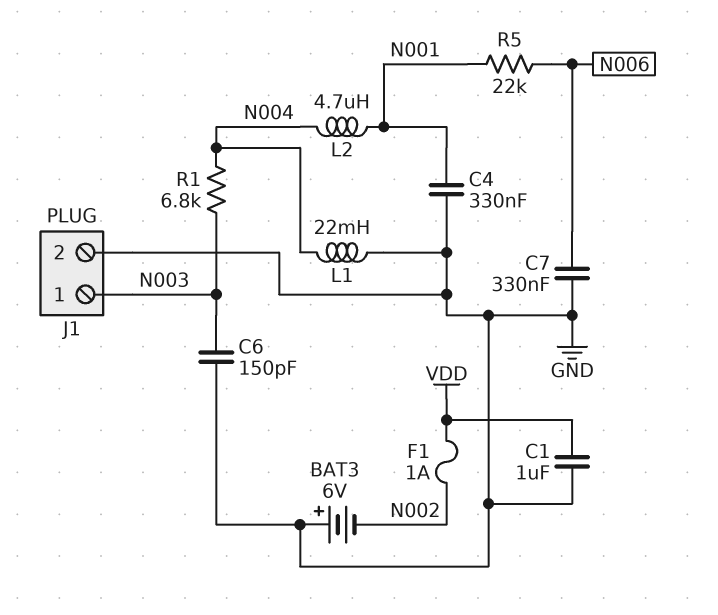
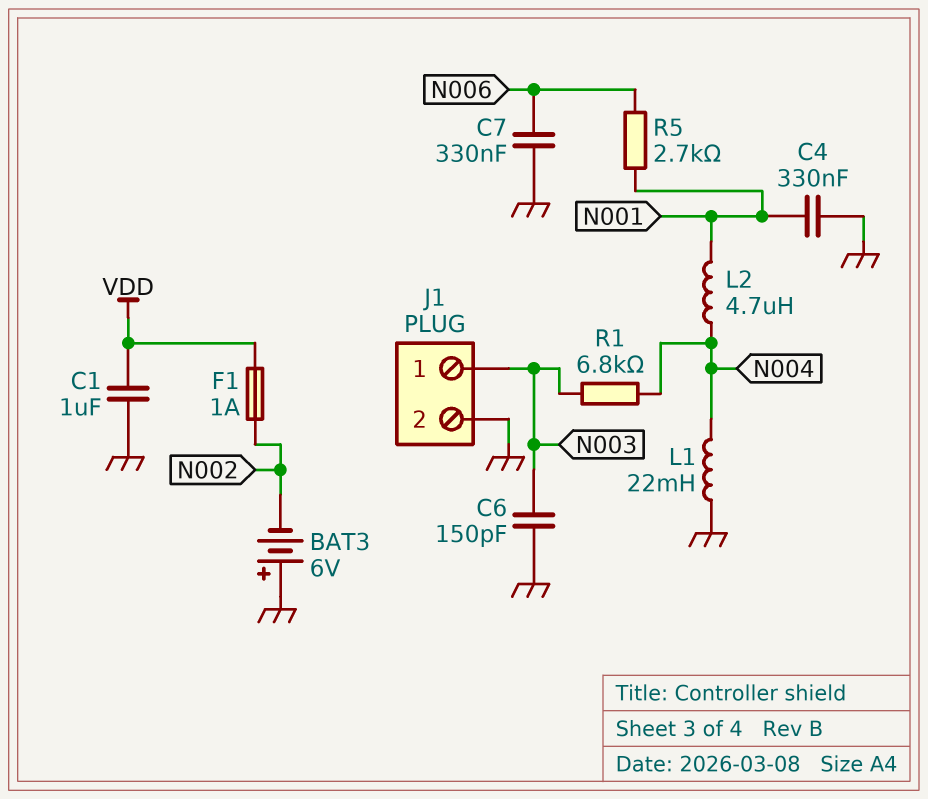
R5: 22k (N001, N006) -> 2.7k (N001, N006)

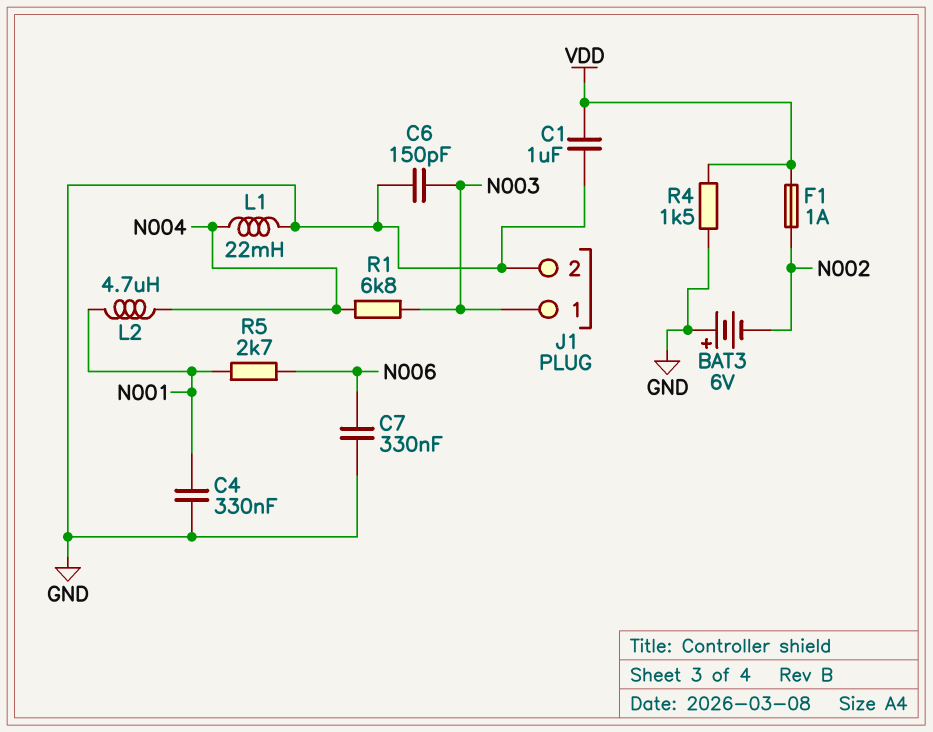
R4: none -> 1.5k (GND, VDD)

